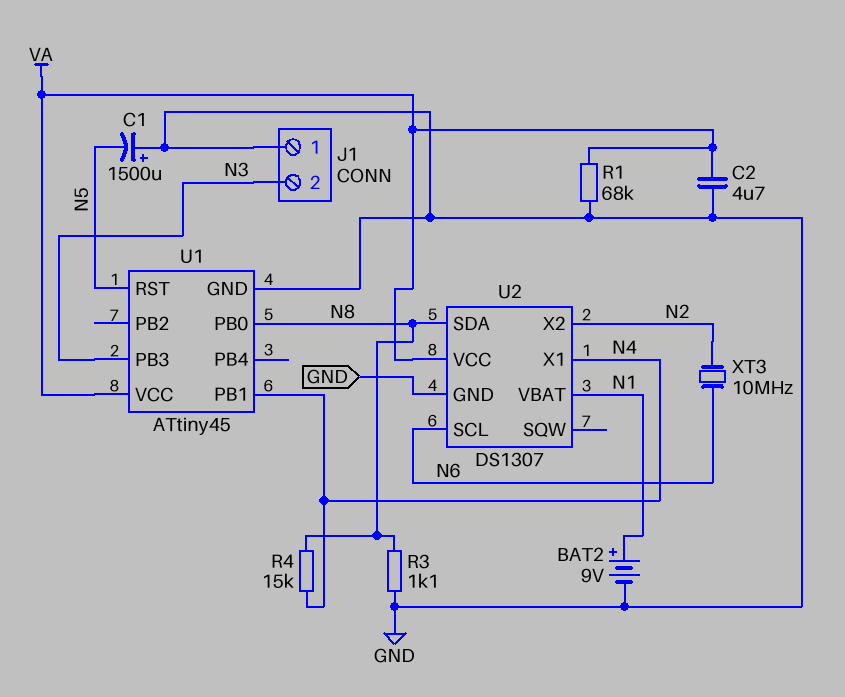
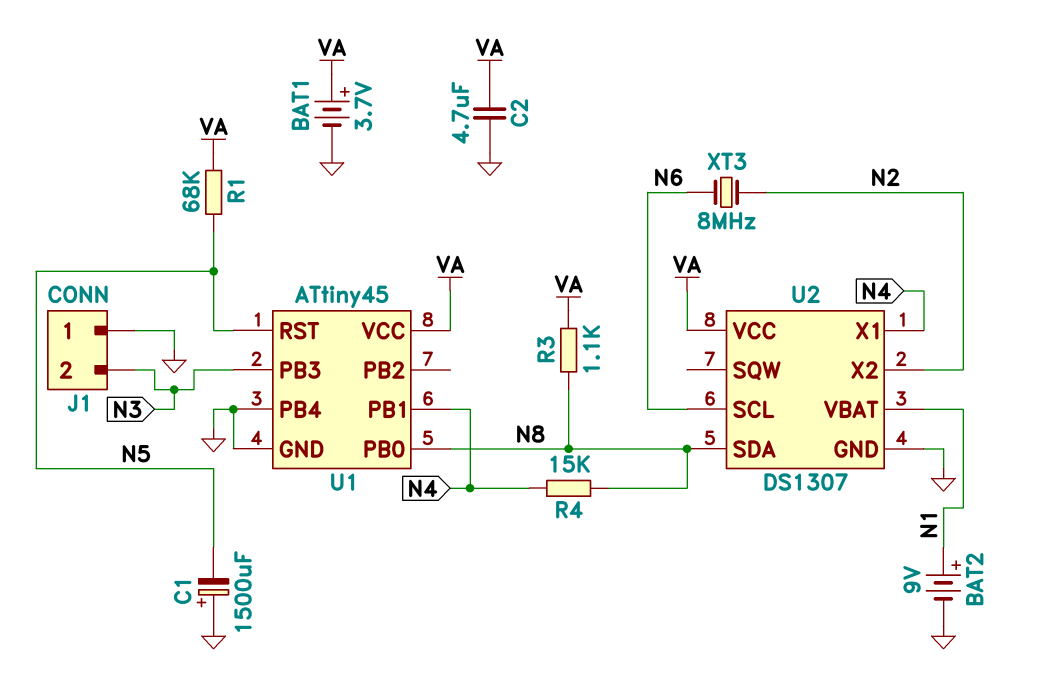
BAT1: none -> 3.7V (plus VA, minus GND)
R1: 68k (GND, VA) -> 68k (N5, VA)
R3: 1.1k (GND, N8) -> 1.1k (N8, VA)
U1 pin PB4: none -> GND
XT3: 10MHz (N2, N6) -> 8MHz (N2, N6)

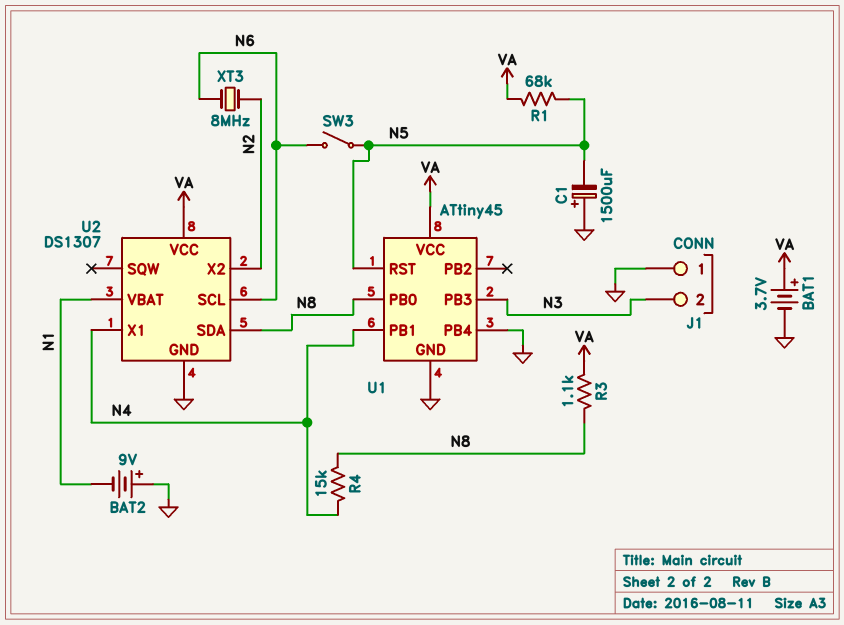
BAT2: 9V (plus N1, minus GND) -> 9V (plus GND, minus N1)
C2: 4.7uF (GND, VA) -> none
SW3: none -> switch (N5, N6)

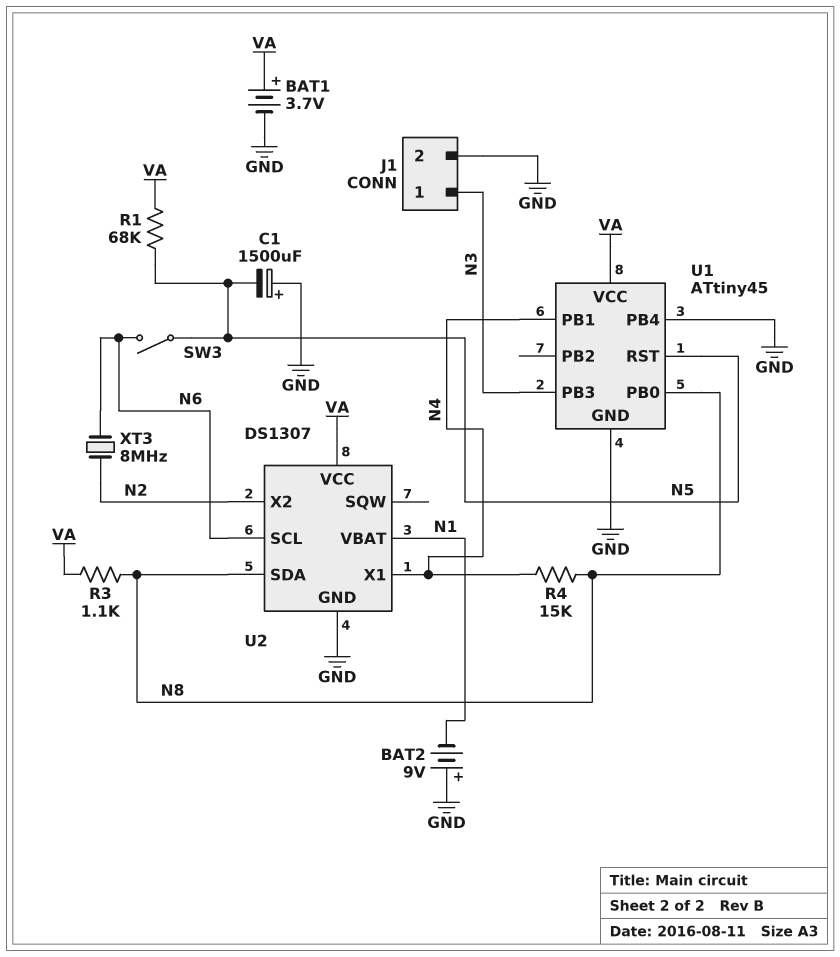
J1 pin 1: GND -> N3
J1 pin 2: N3 -> GND

